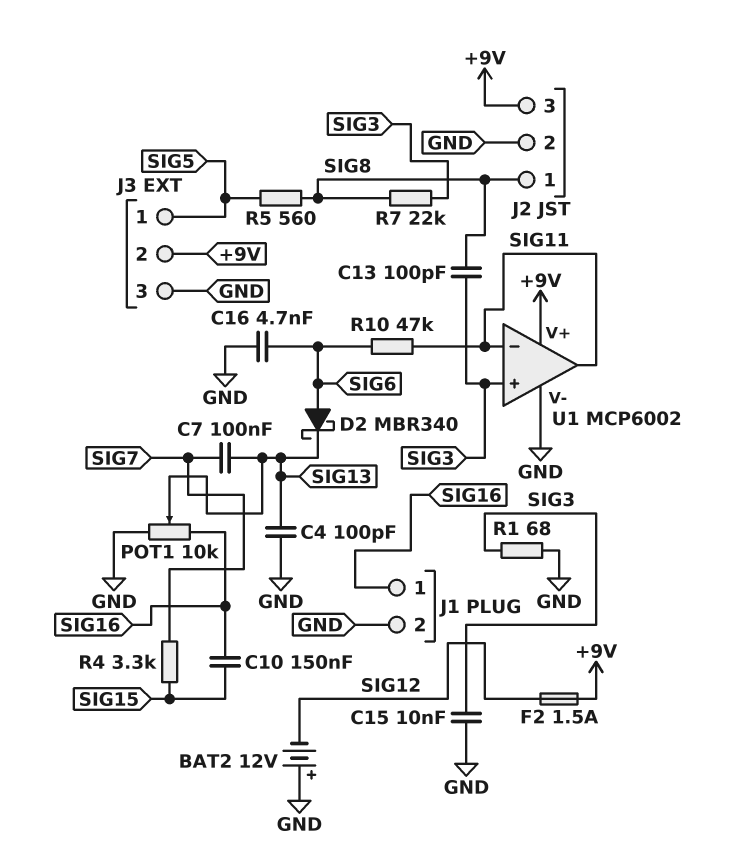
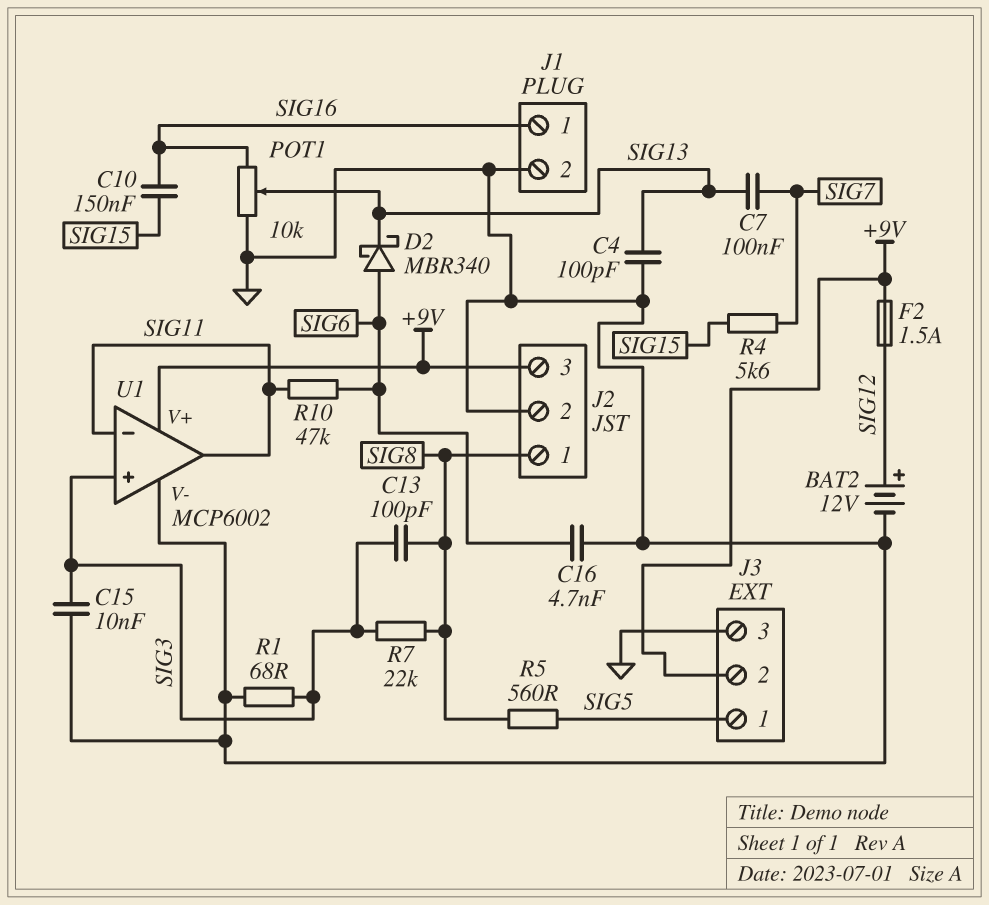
BAT2: 12V (plus GND, minus SIG12) -> 12V (plus SIG12, minus GND)
R4: 3.3k (SIG7, SIG15) -> 5.6k (SIG7, SIG15)

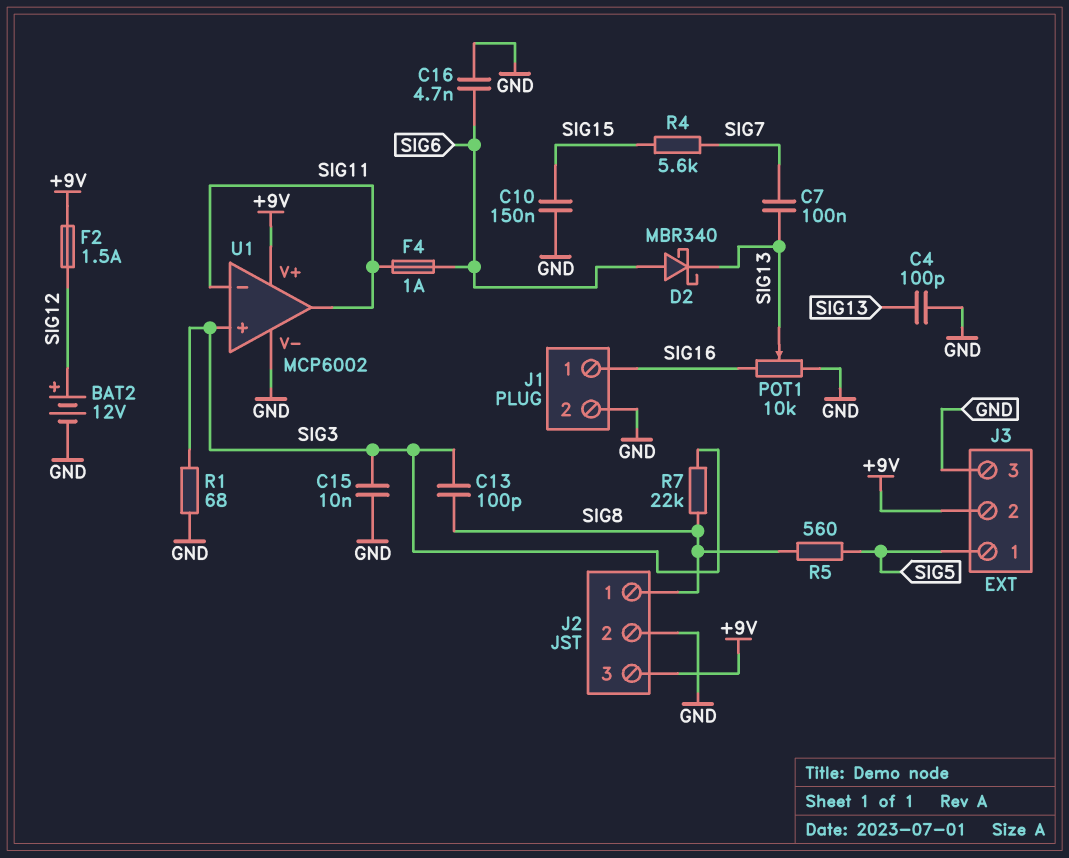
C10: 150nF (SIG15, SIG16) -> 150nF (GND, SIG15)
F4: none -> 1A (SIG6, SIG11)
R10: 47k (SIG6, SIG11) -> none

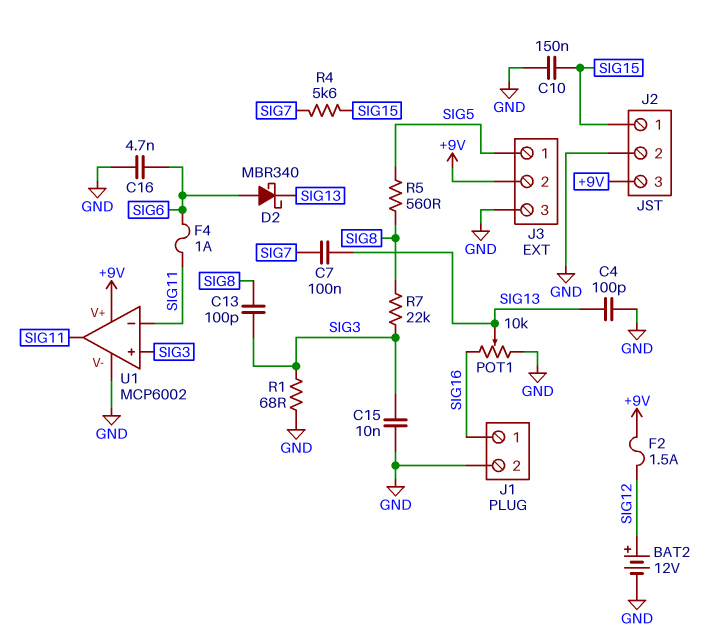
J2 pin 1: SIG8 -> SIG15

